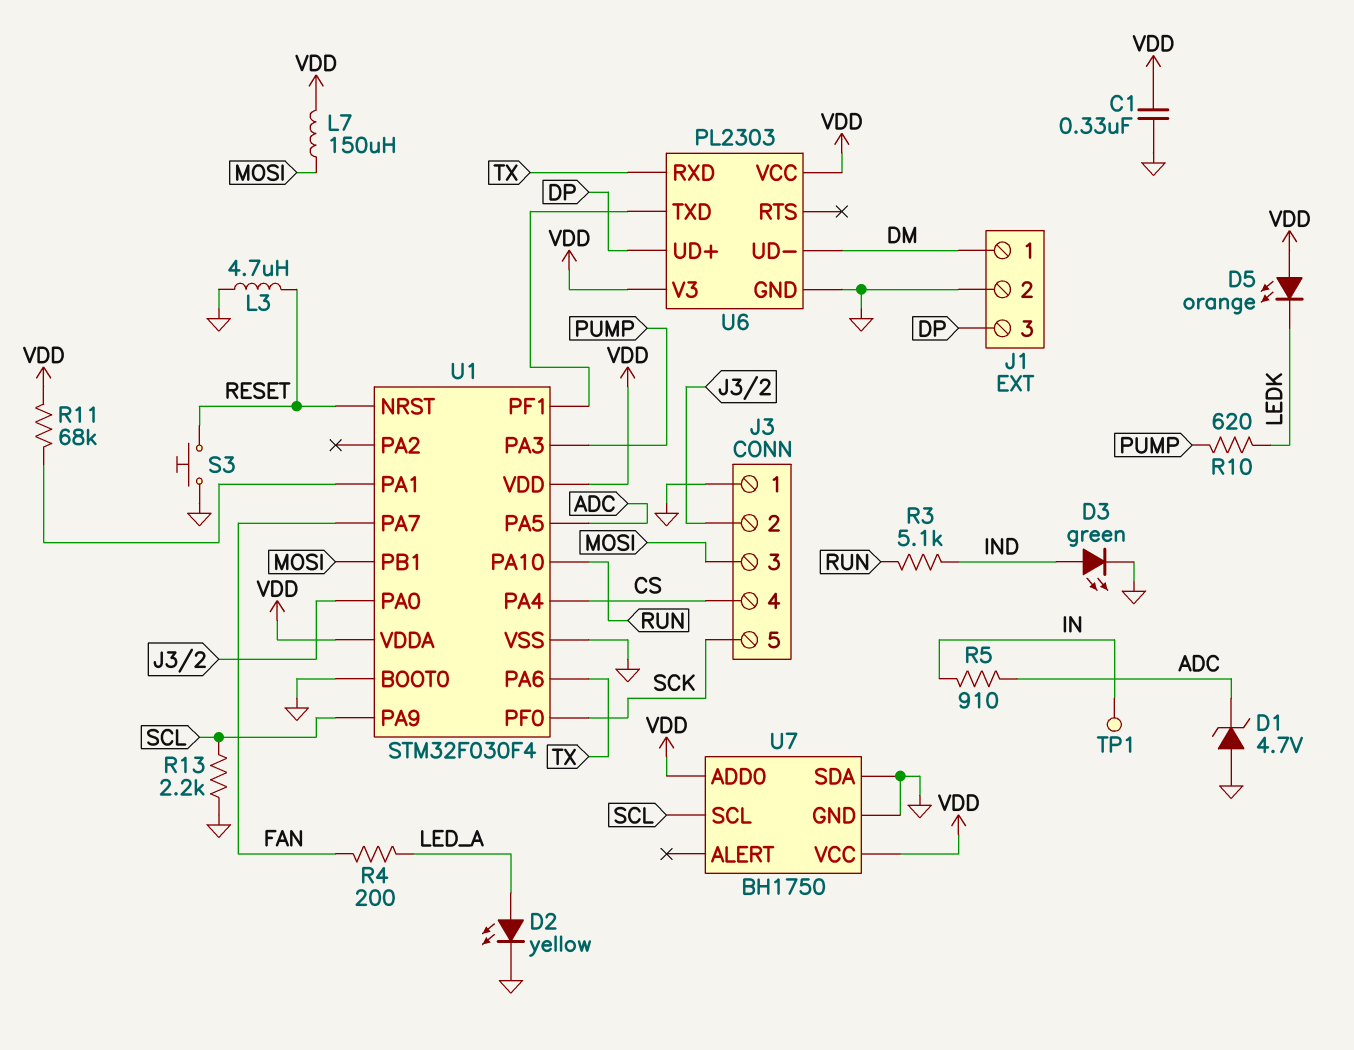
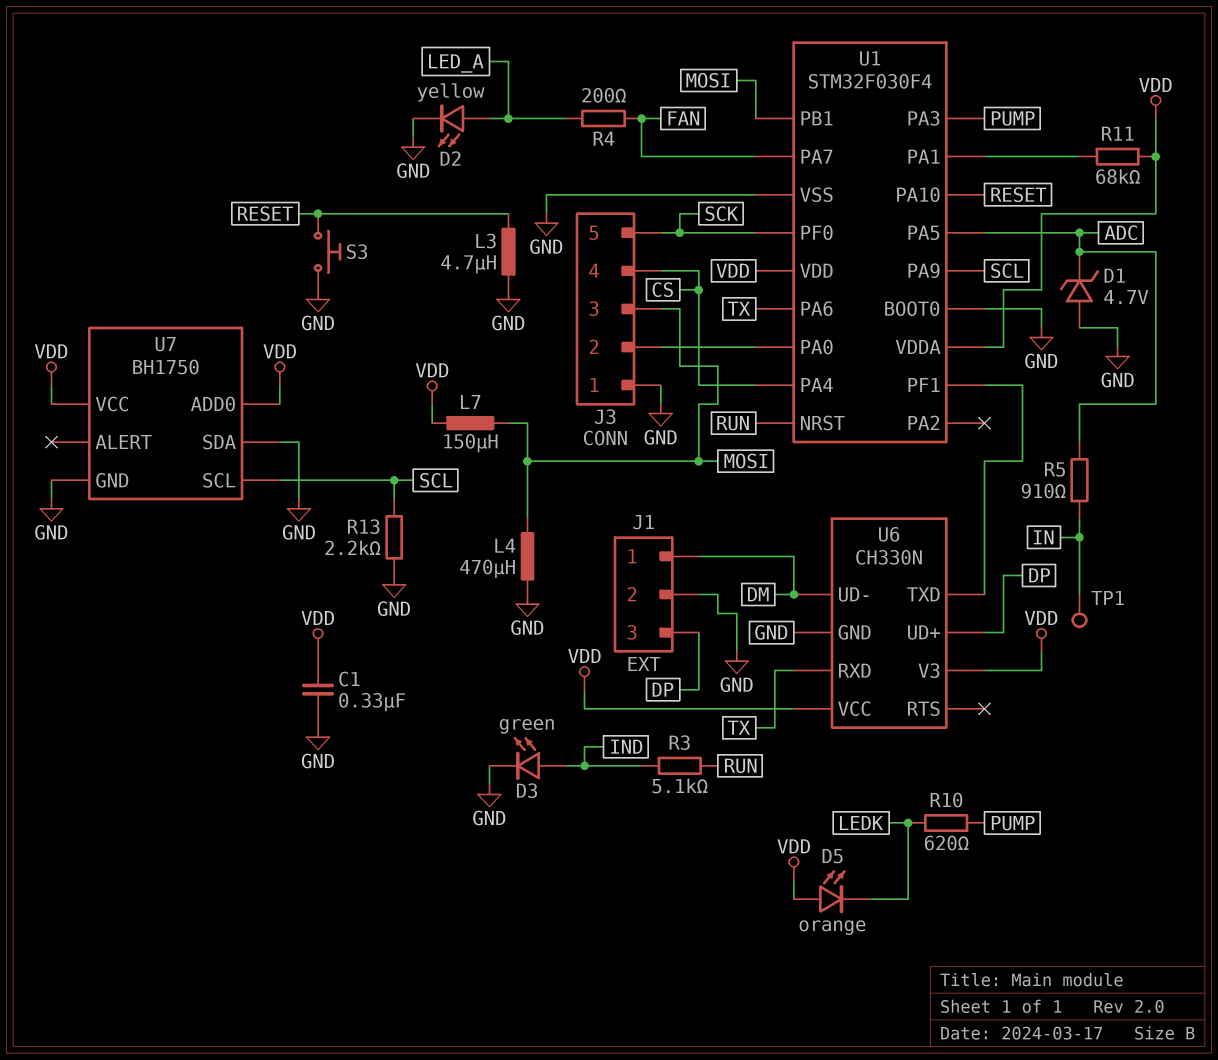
L4: none -> 470uH (GND, MOSI)
U1 pin NRST: RESET -> RUN
U1 pin PA10: RUN -> RESET
U6: PL2303 -> CH330N

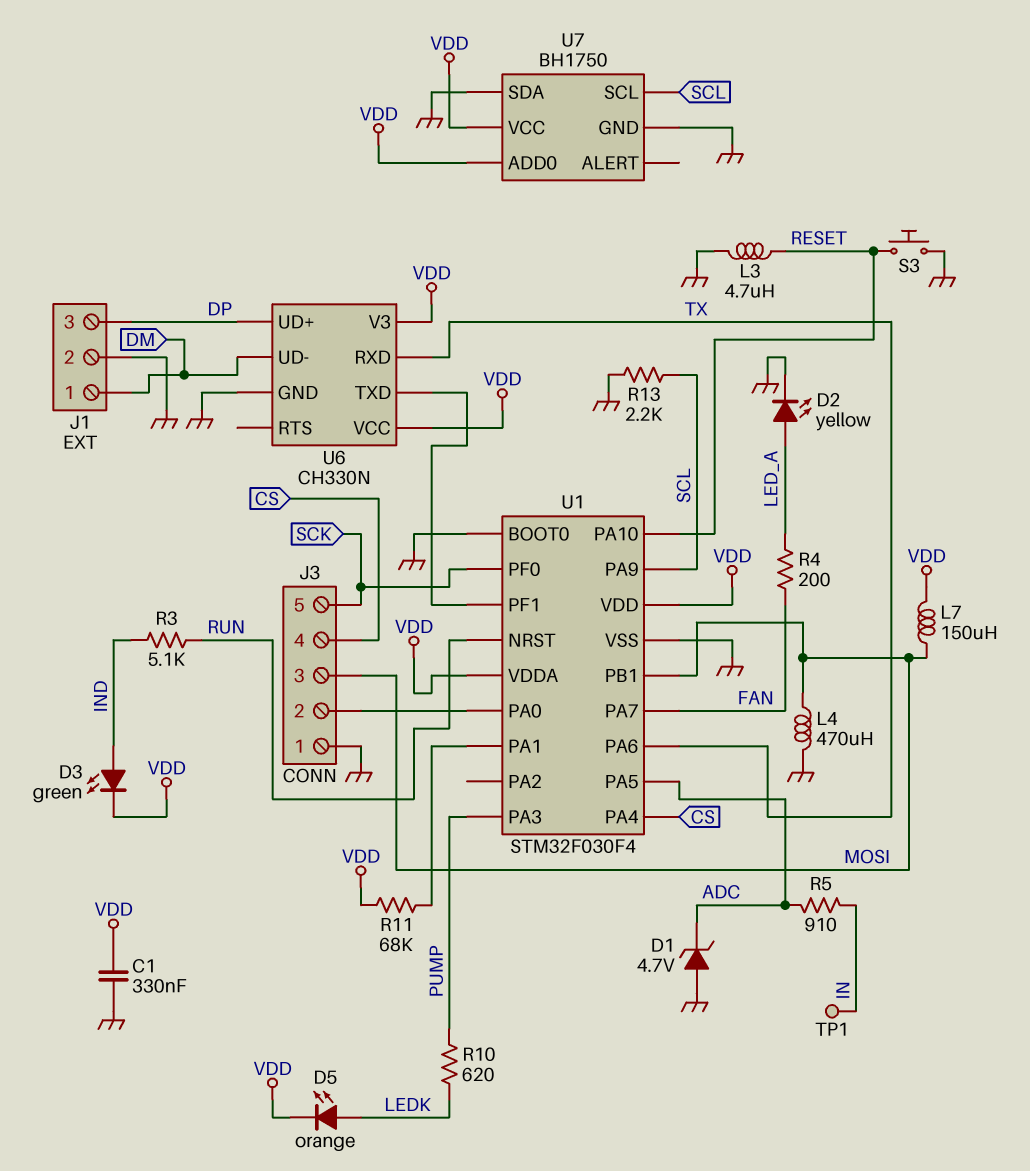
D3: LED green (A IND, K GND) -> LED green (A IND, K VDD)
D5: LED orange (A VDD, K LEDK) -> LED orange (A LEDK, K VDD)

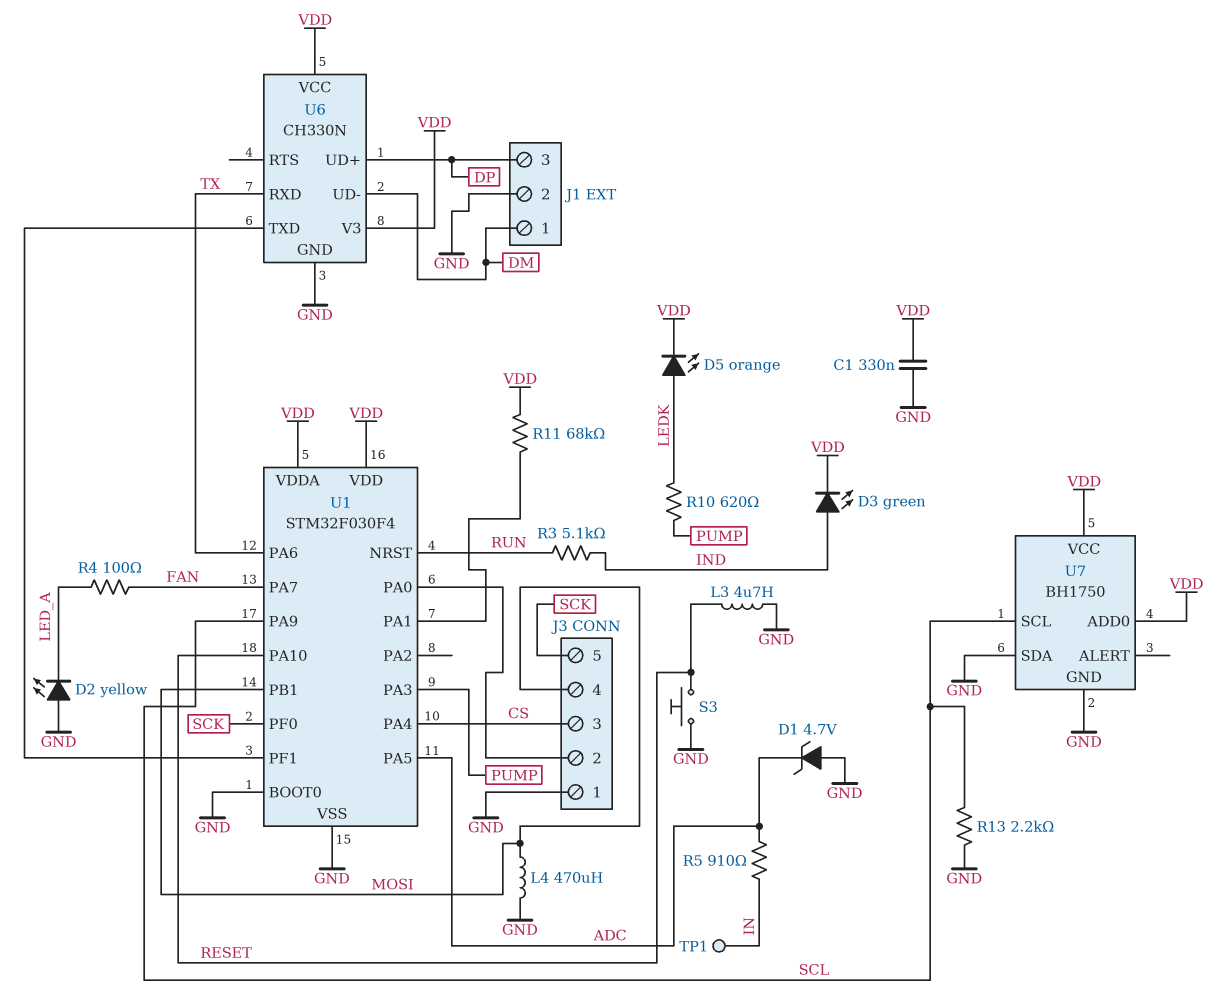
D2: LED yellow (A LED_A, K GND) -> LED yellow (A GND, K LED_A)
J3 pin 3: MOSI -> CS
J3 pin 4: CS -> MOSI
L7: 150uH (MOSI, VDD) -> none
R4: 200 (FAN, LED_A) -> 100 (FAN, LED_A)

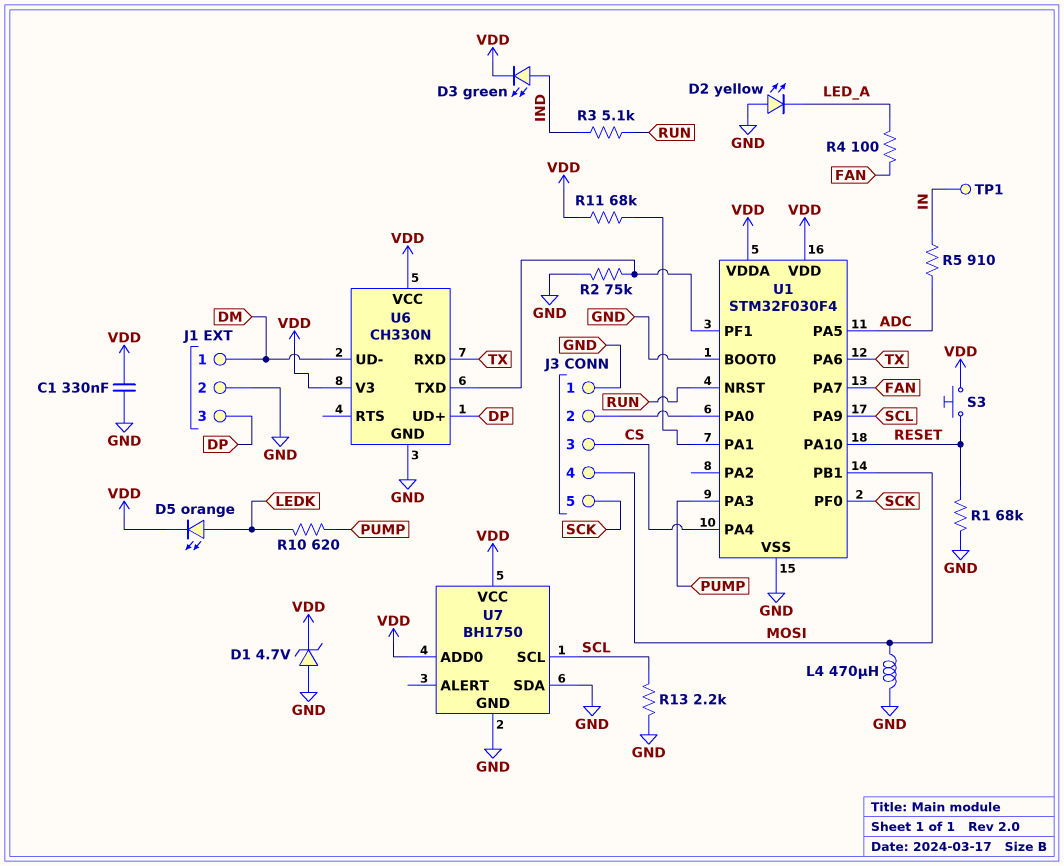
D1: zener 4.7V (A GND, K ADC) -> zener 4.7V (A GND, K VDD)
L3: 4.7uH (GND, RESET) -> none
R1: none -> 68k (GND, RESET)
R2: none -> 75k (GND, U1/PF1)
S3: button (GND, RESET) -> button (RESET, VDD)

